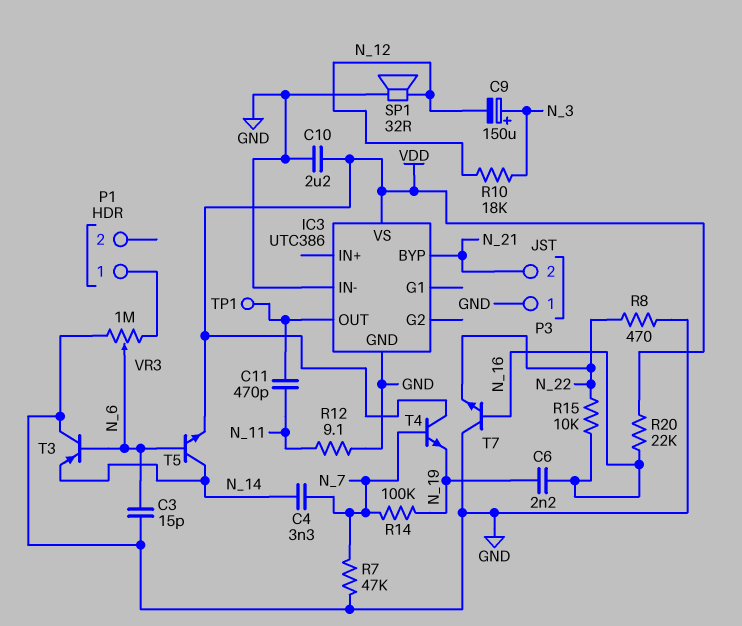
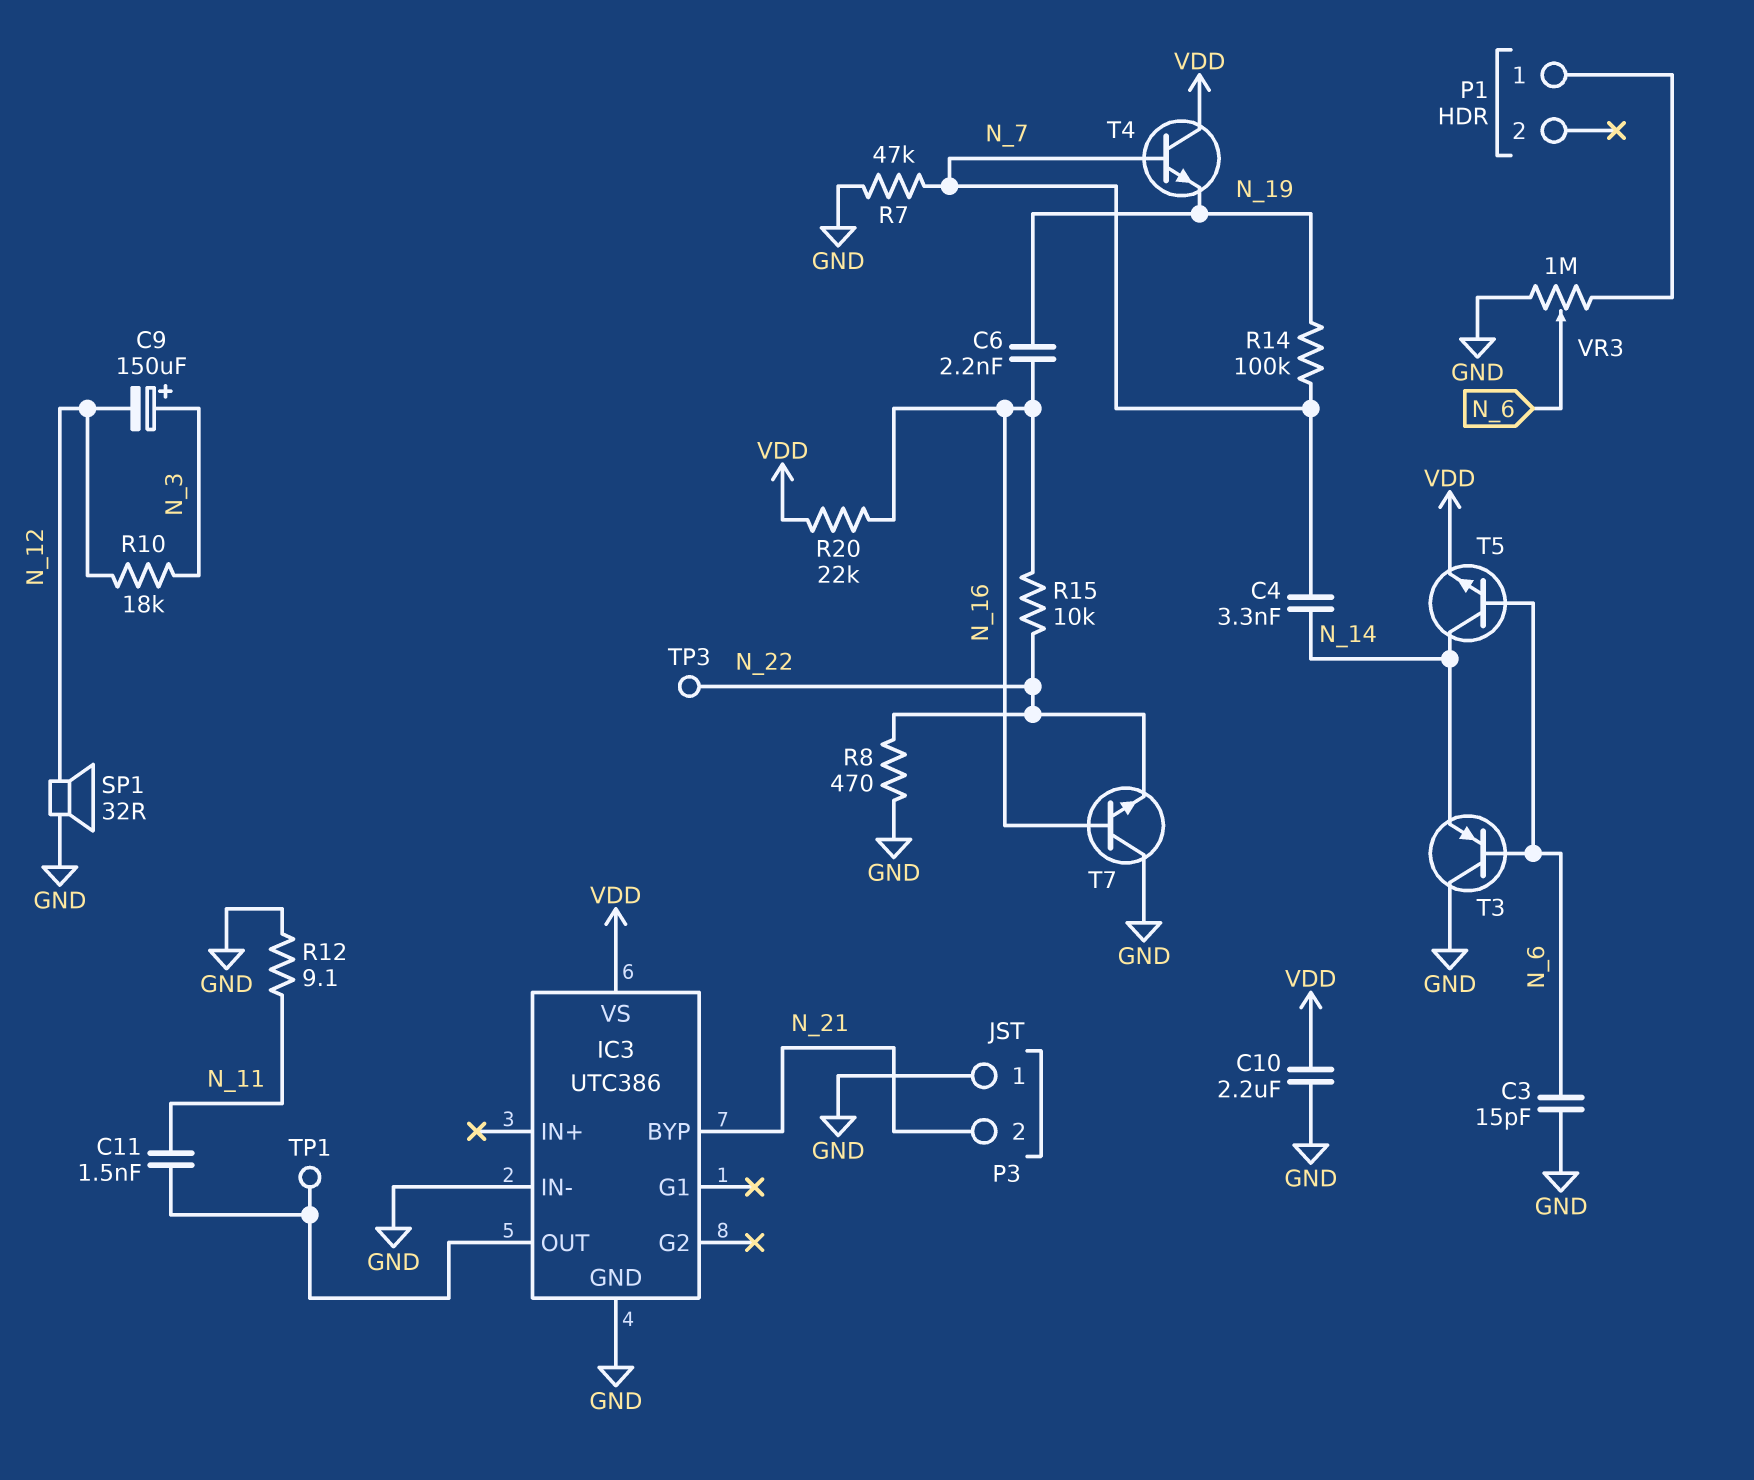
C11: 470pF (IC3/OUT, N_11) -> 1.5nF (IC3/OUT, N_11)
TP3: none -> test point (N_22)

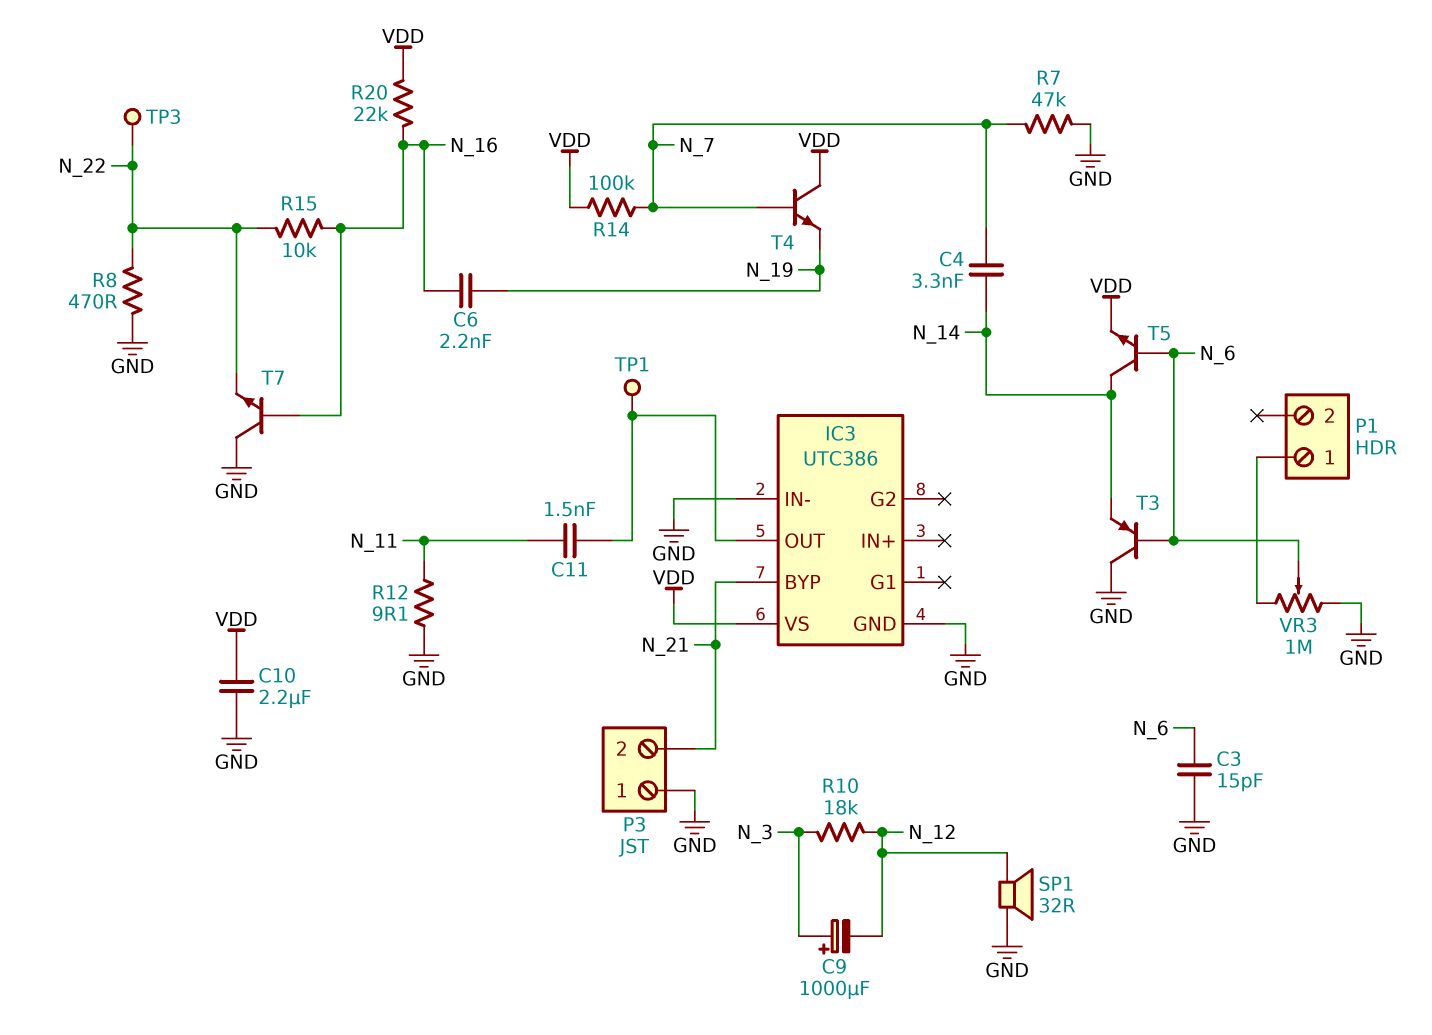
C9: 150uF (plus N_3, minus N_12) -> 1000uF (plus N_3, minus N_12)
R14: 100k (N_7, N_19) -> 100k (N_7, VDD)

